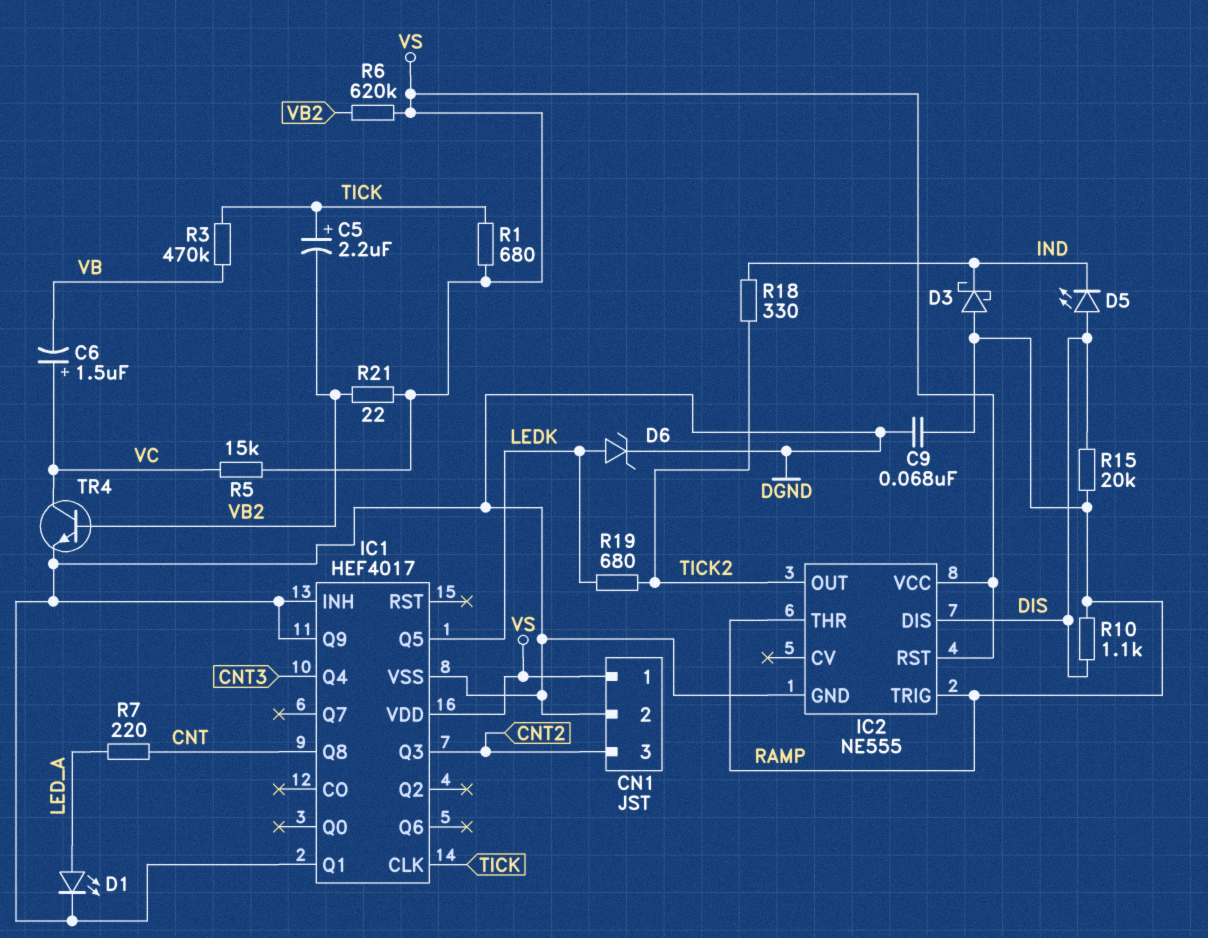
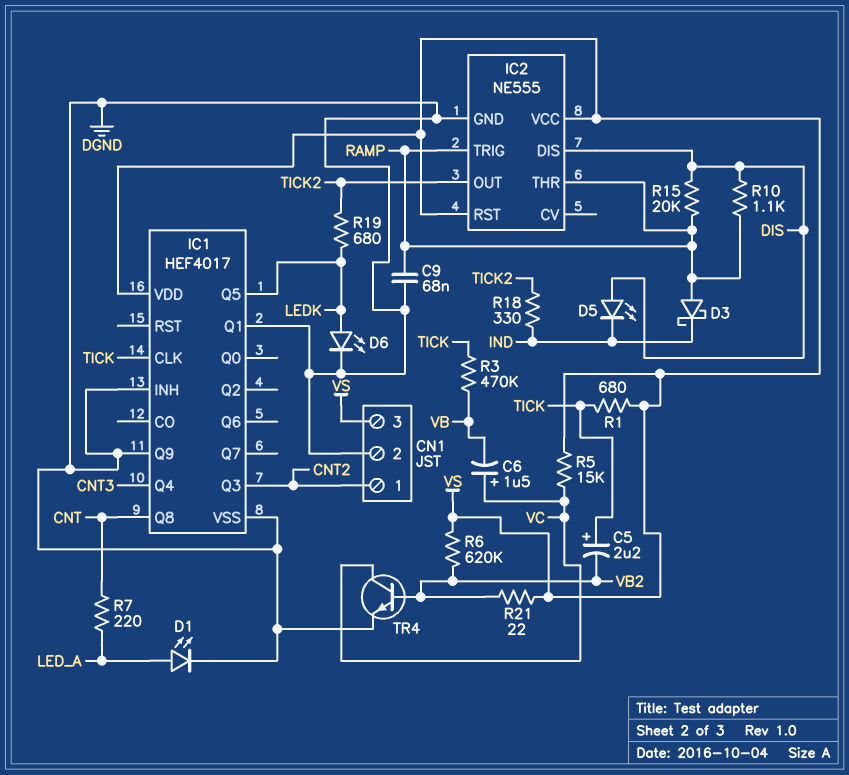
CN1 pin 1: VS -> CNT2
CN1 pin 3: CNT2 -> VS
D6: zener (A LEDK, K DGND) -> LED (A LEDK, K DGND)

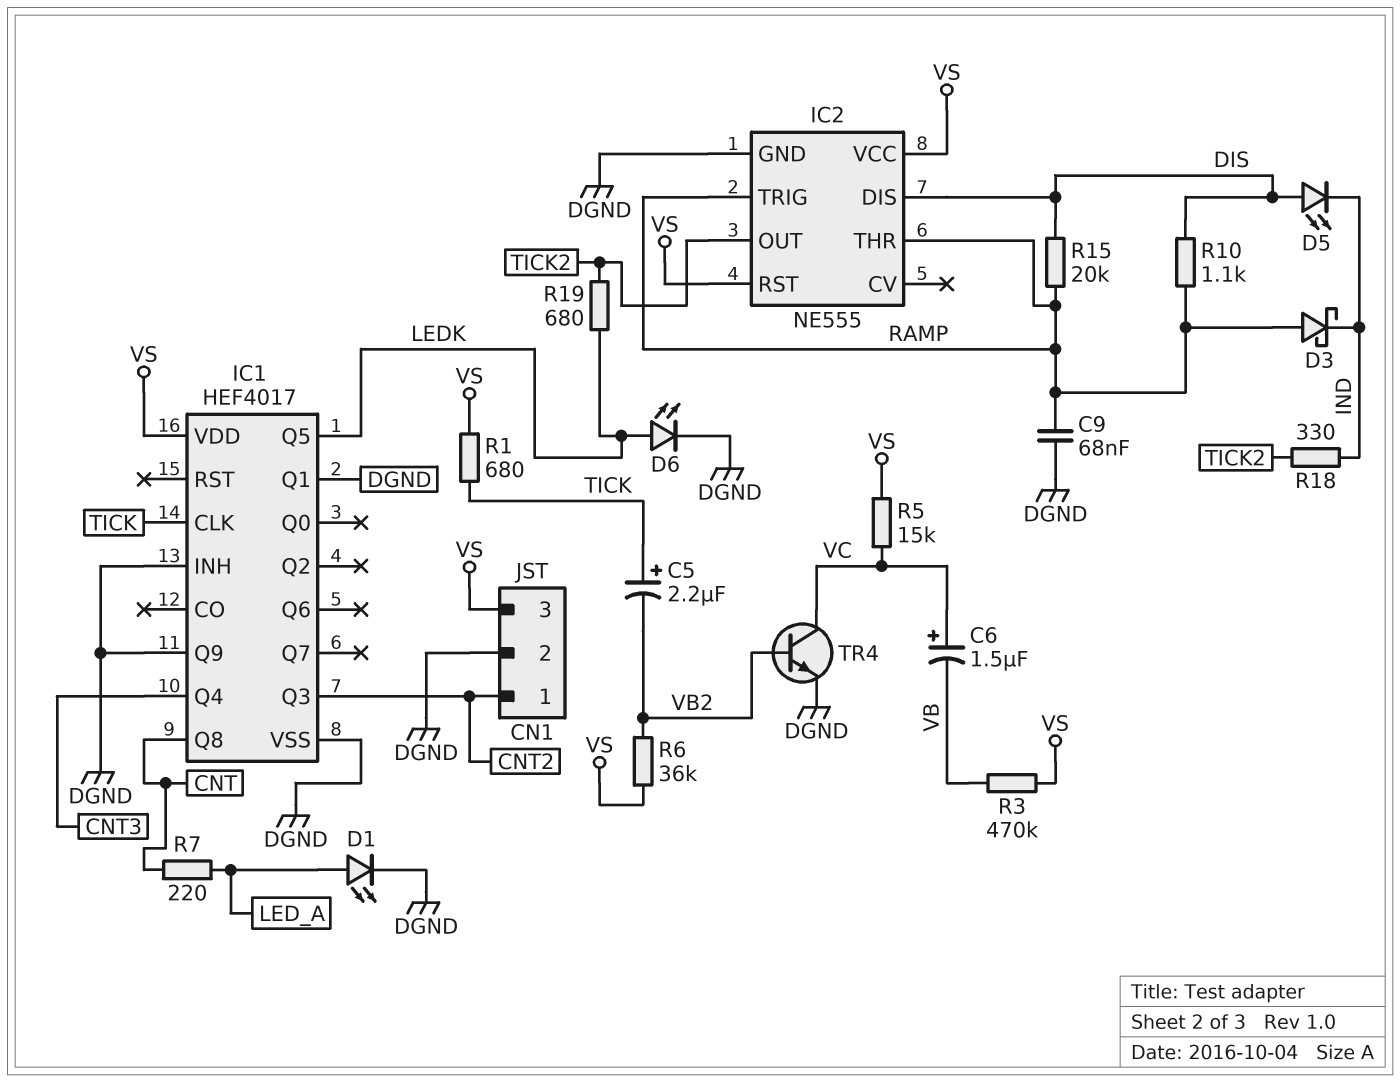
R3: 470k (TICK, VB) -> 470k (VB, VS)
R6: 620k (VB2, VS) -> 36k (VB2, VS)
R21: 22 (VB2, VS) -> none

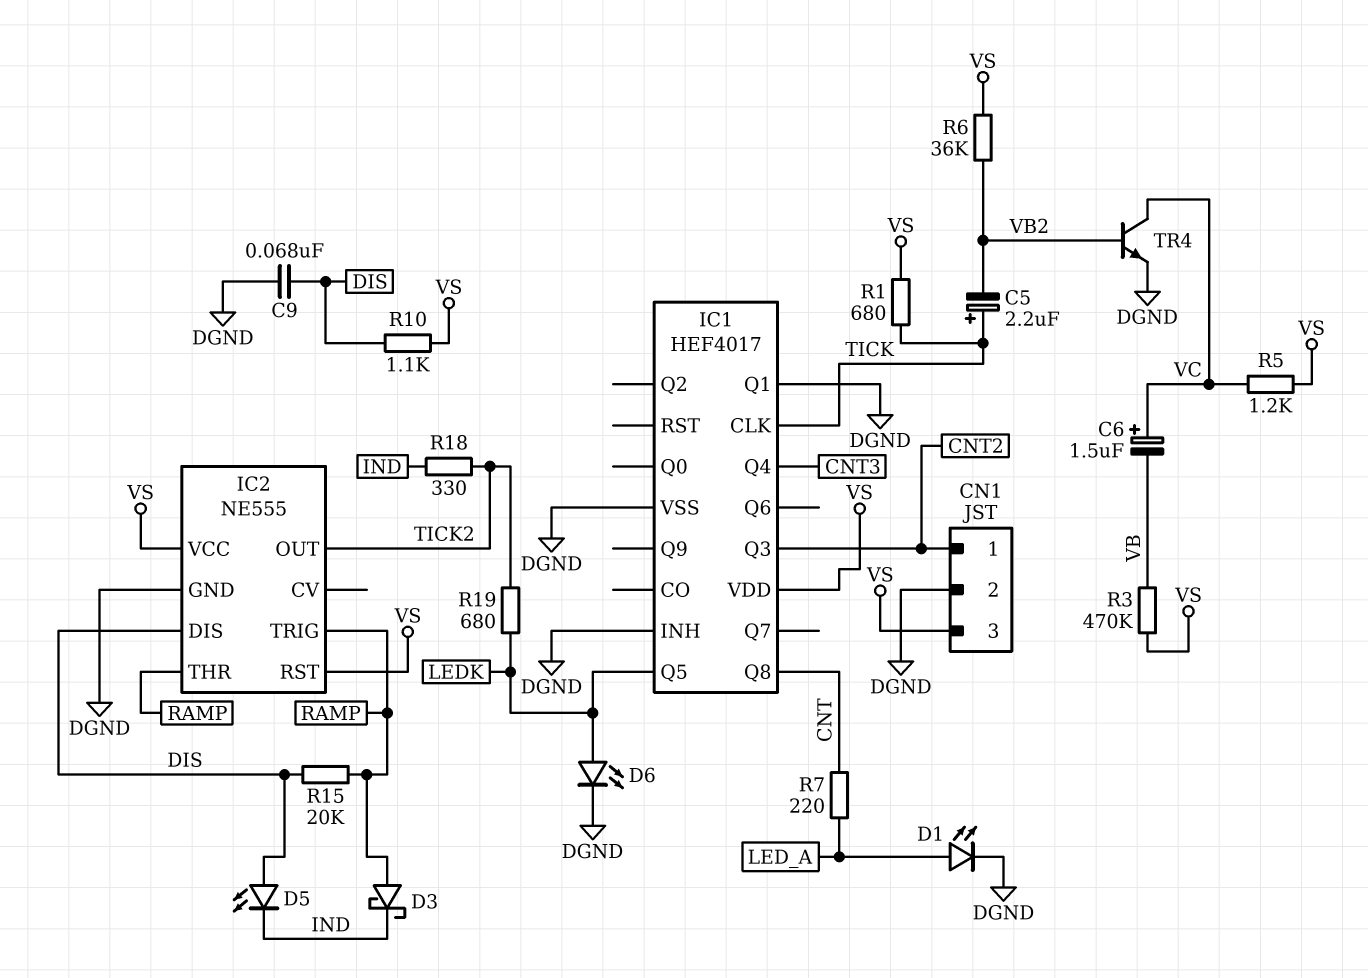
C9: 68nF (DGND, RAMP) -> 68nF (DGND, DIS)
IC1 pin Q9: DGND -> none
R5: 15k (VC, VS) -> 1.2k (VC, VS)
R10: 1.1k (DIS, RAMP) -> 1.1k (DIS, VS)

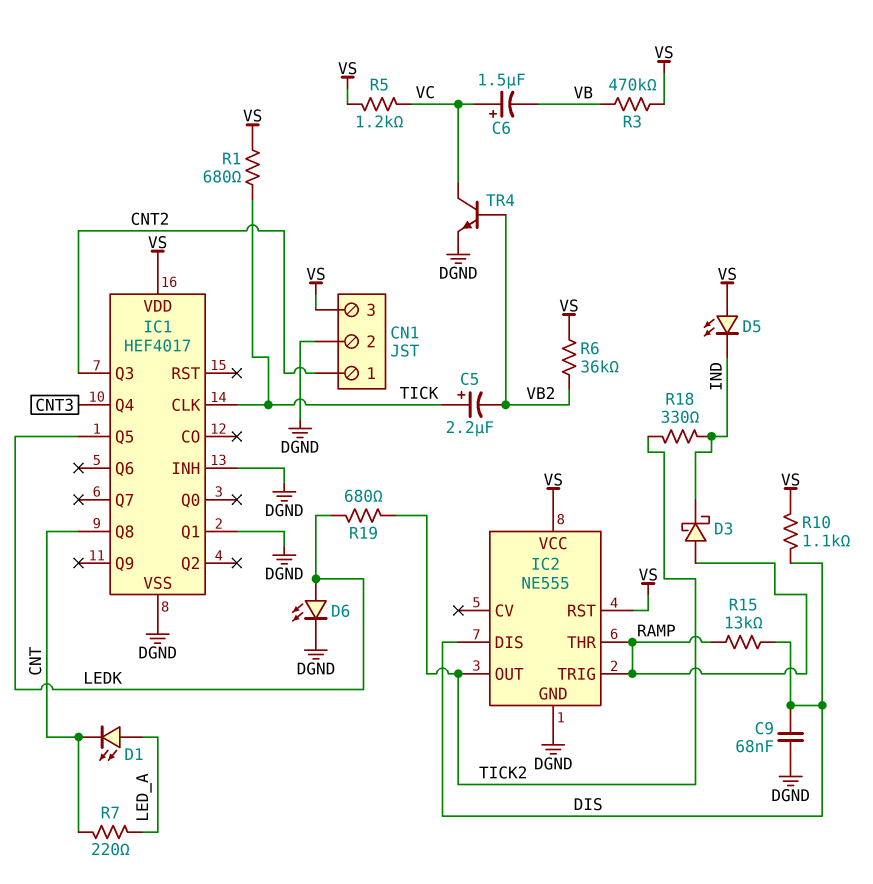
D1: LED (A LED_A, K DGND) -> LED (A LED_A, K CNT)
D5: LED (A DIS, K IND) -> LED (A VS, K IND)
R15: 20k (DIS, RAMP) -> 13k (DIS, RAMP)

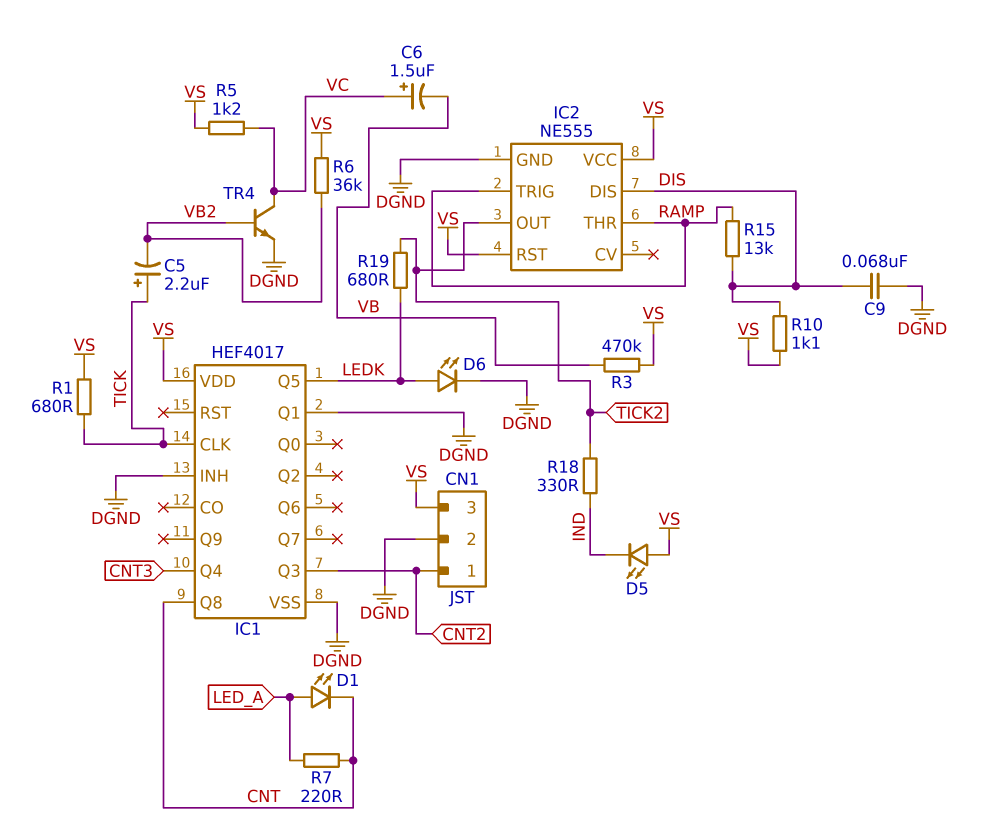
D3: schottky (A RAMP, K IND) -> none

